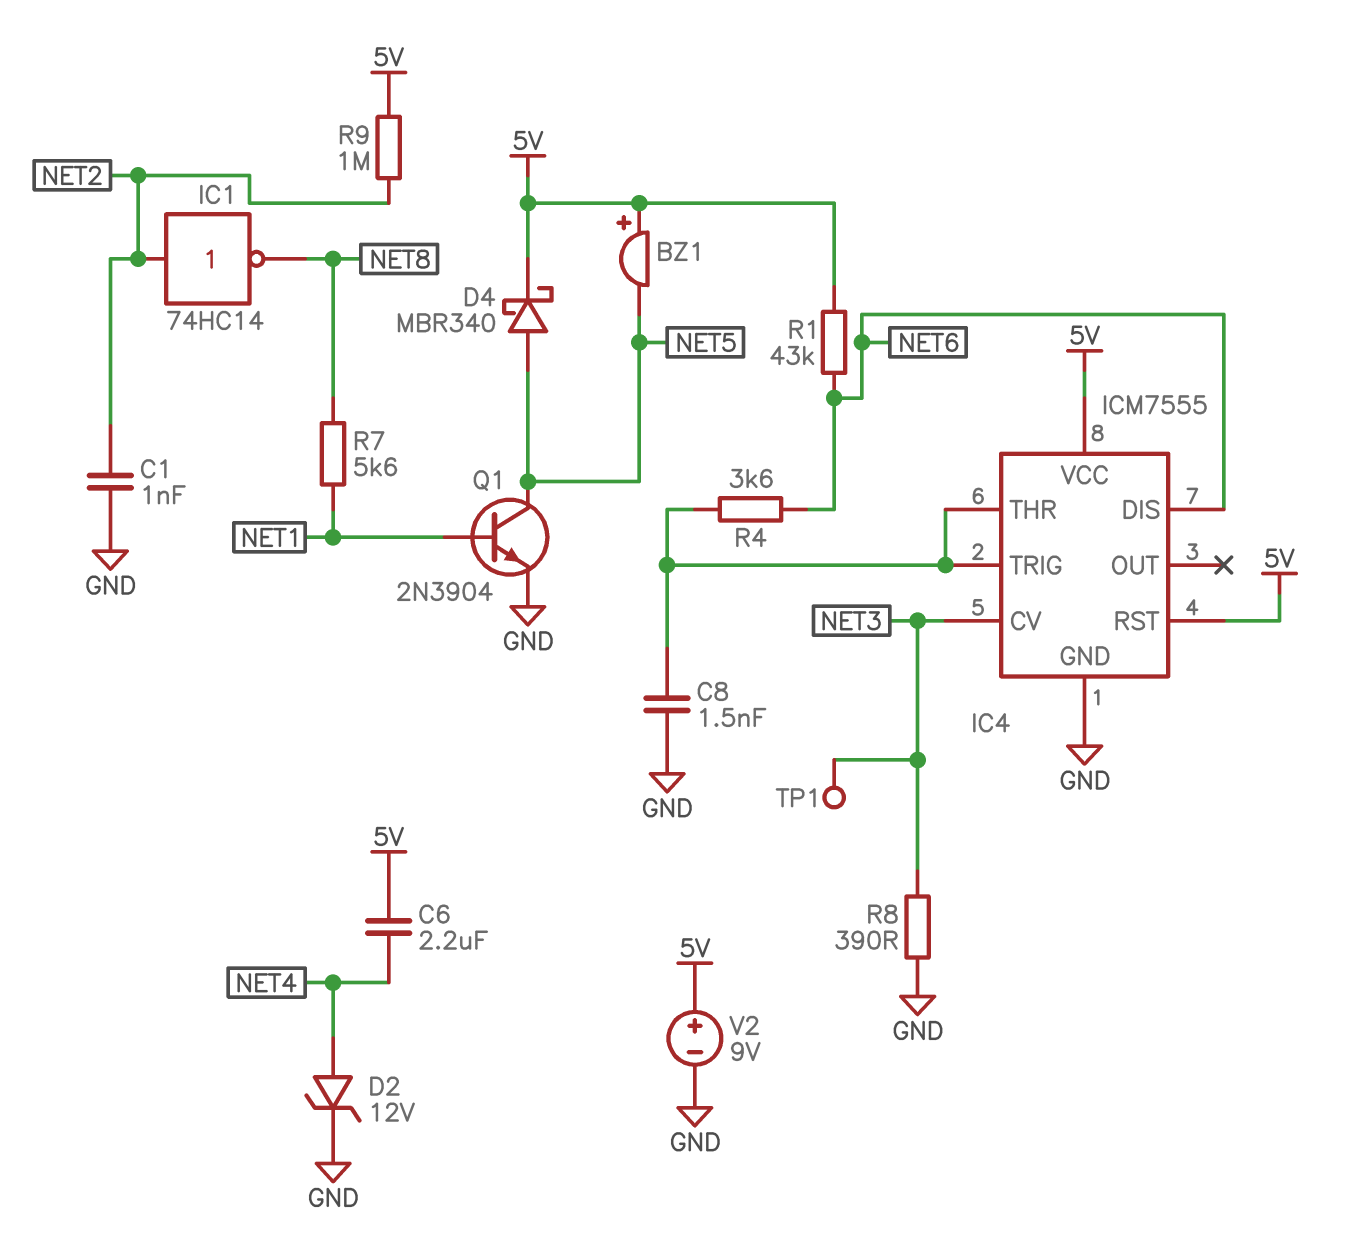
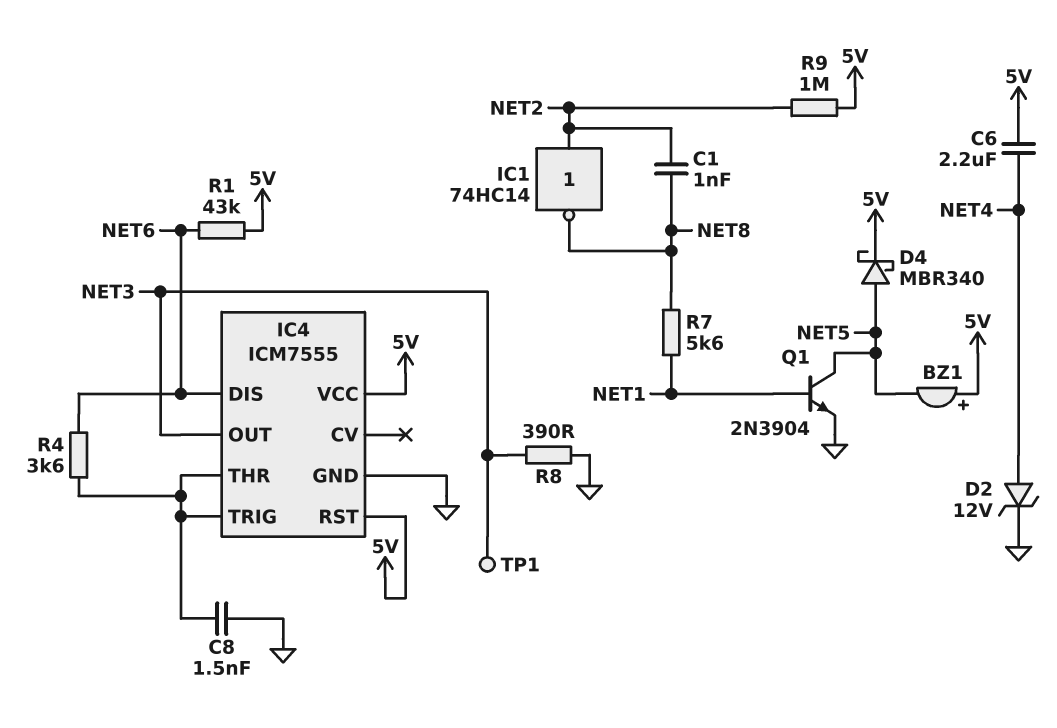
C1: 1nF (GND, NET2) -> 1nF (NET2, NET8)
IC4 pin CV: NET3 -> none
IC4 pin OUT: none -> NET3
V2: 9V (plus 5V, minus GND) -> none

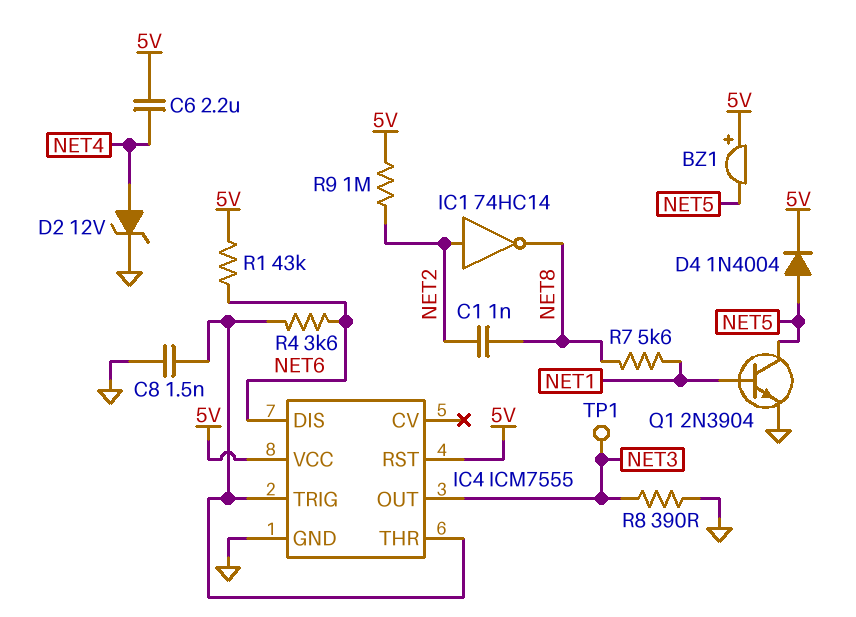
D4: schottky MBR340 (A NET5, K 5V) -> diode 1N4004 (A NET5, K 5V)

